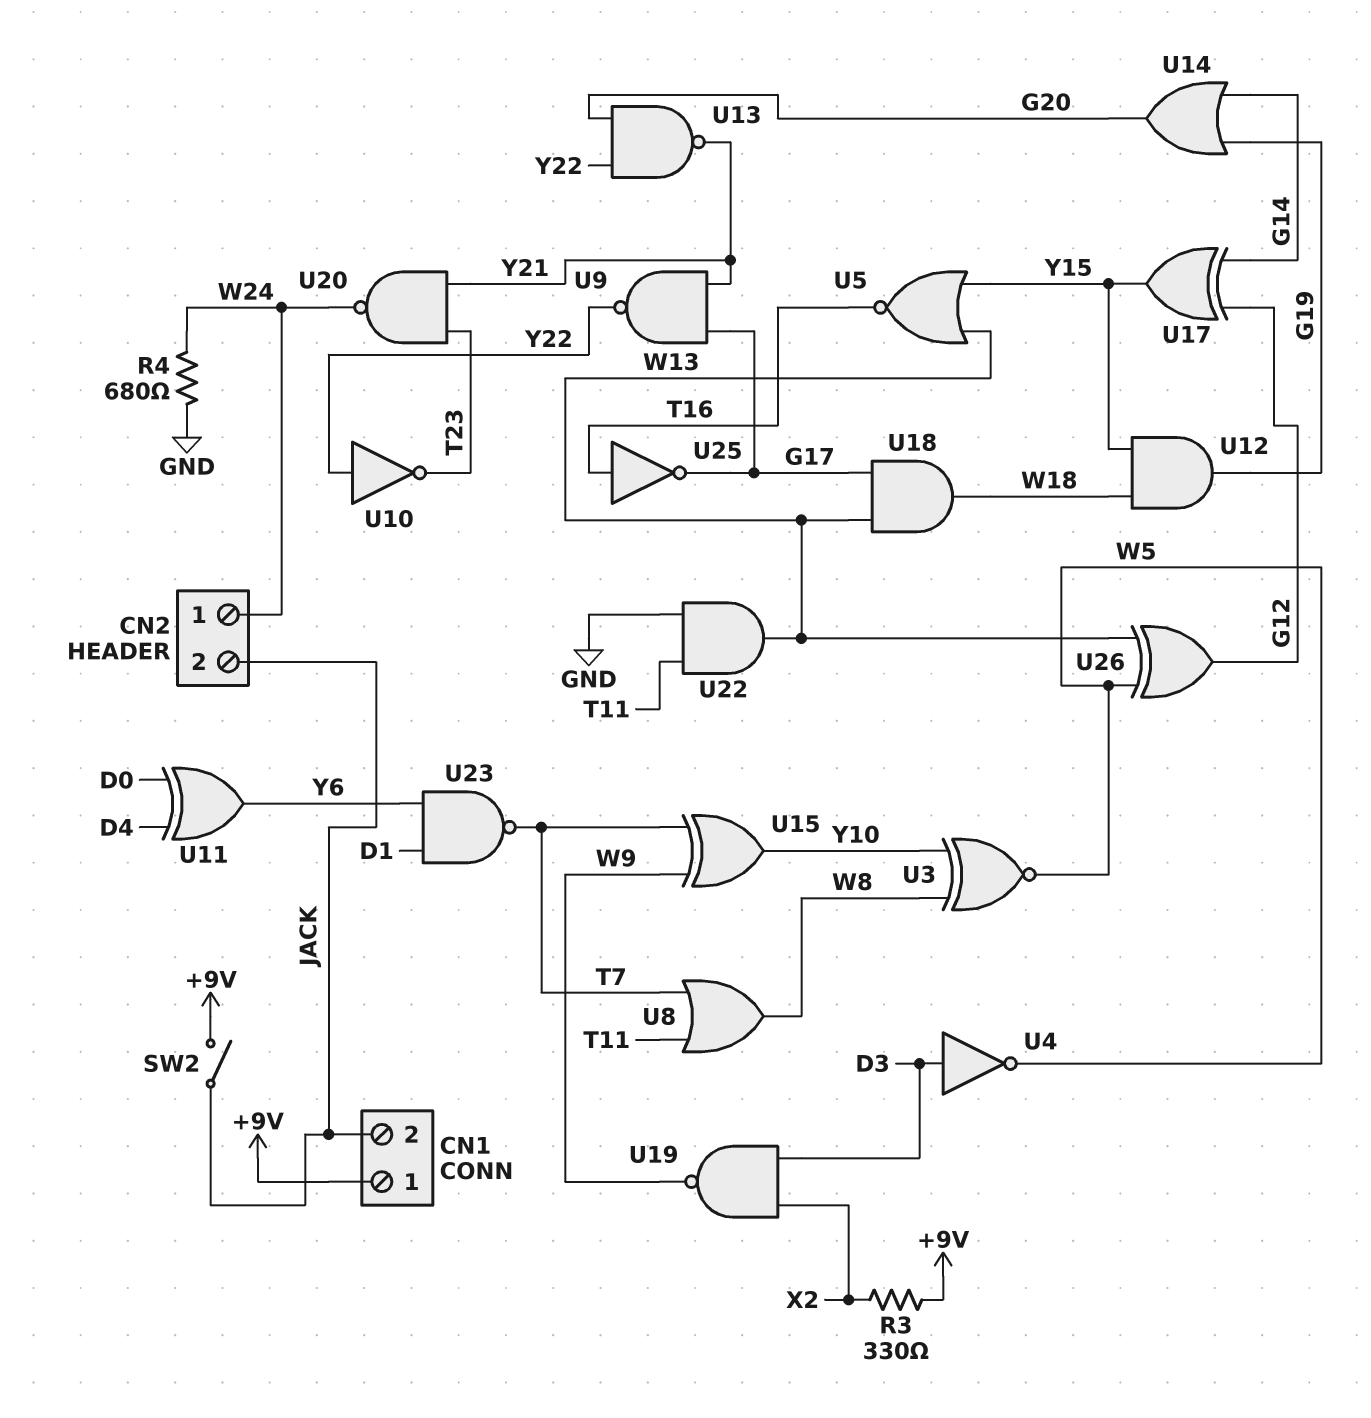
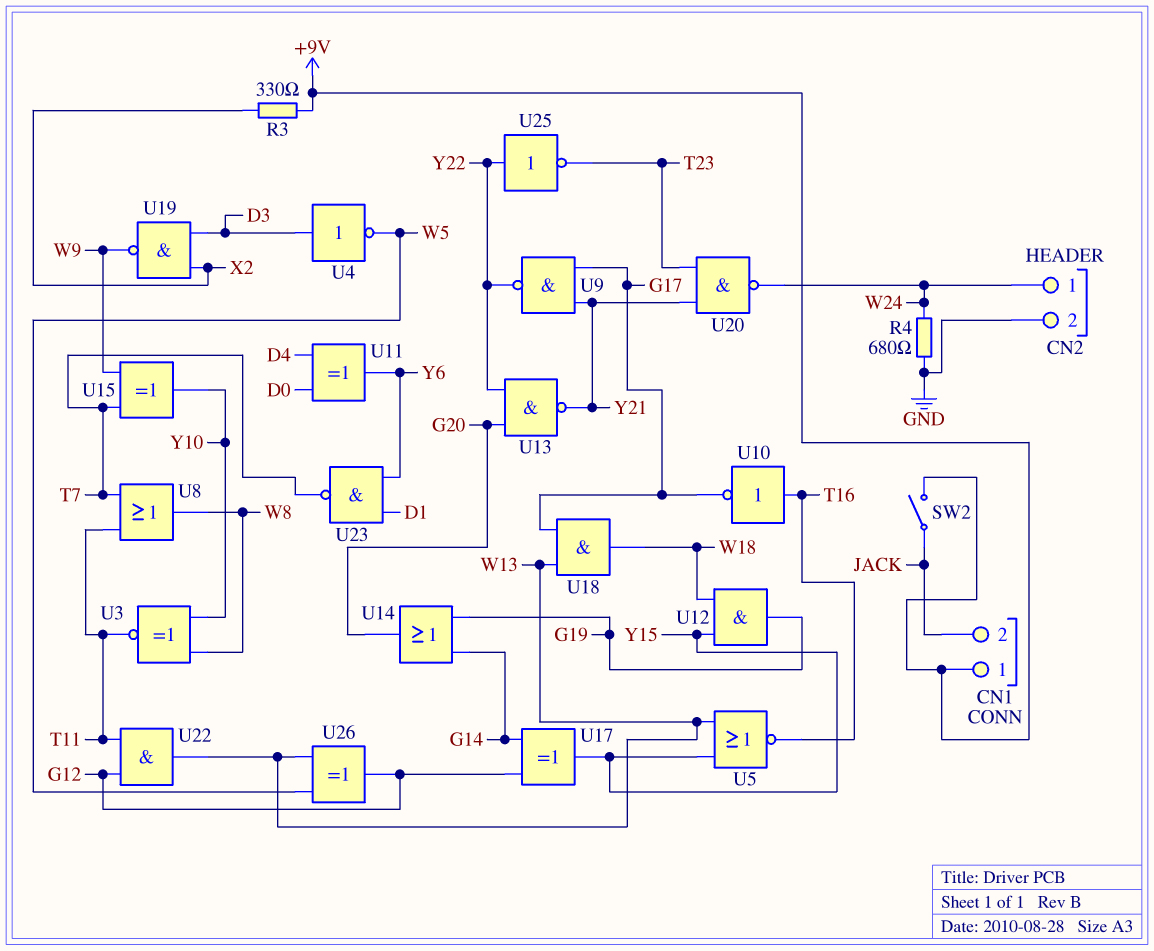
CN2 pin 2: JACK -> GND
U3: XNOR (in W8, in Y10, out W5) -> XNOR (in W8, in Y10, out T11)
U10: NOT (in Y22, out T23) -> NOT (in T16, out G17)
U22: AND (in GND, in T11, out W13) -> AND (in G12, in T11, out W13)
U25: NOT (in T16, out G17) -> NOT (in Y22, out T23)

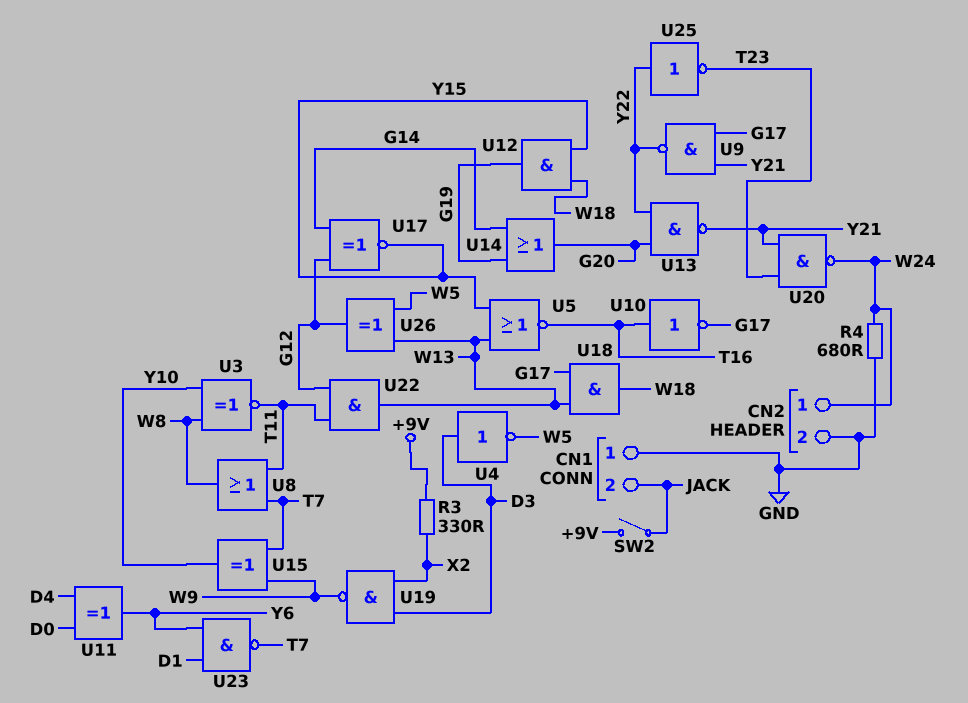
CN1 pin 1: +9V -> GND
U17: XOR (in G12, in G14, out Y15) -> XNOR (in G12, in G14, out Y15)

